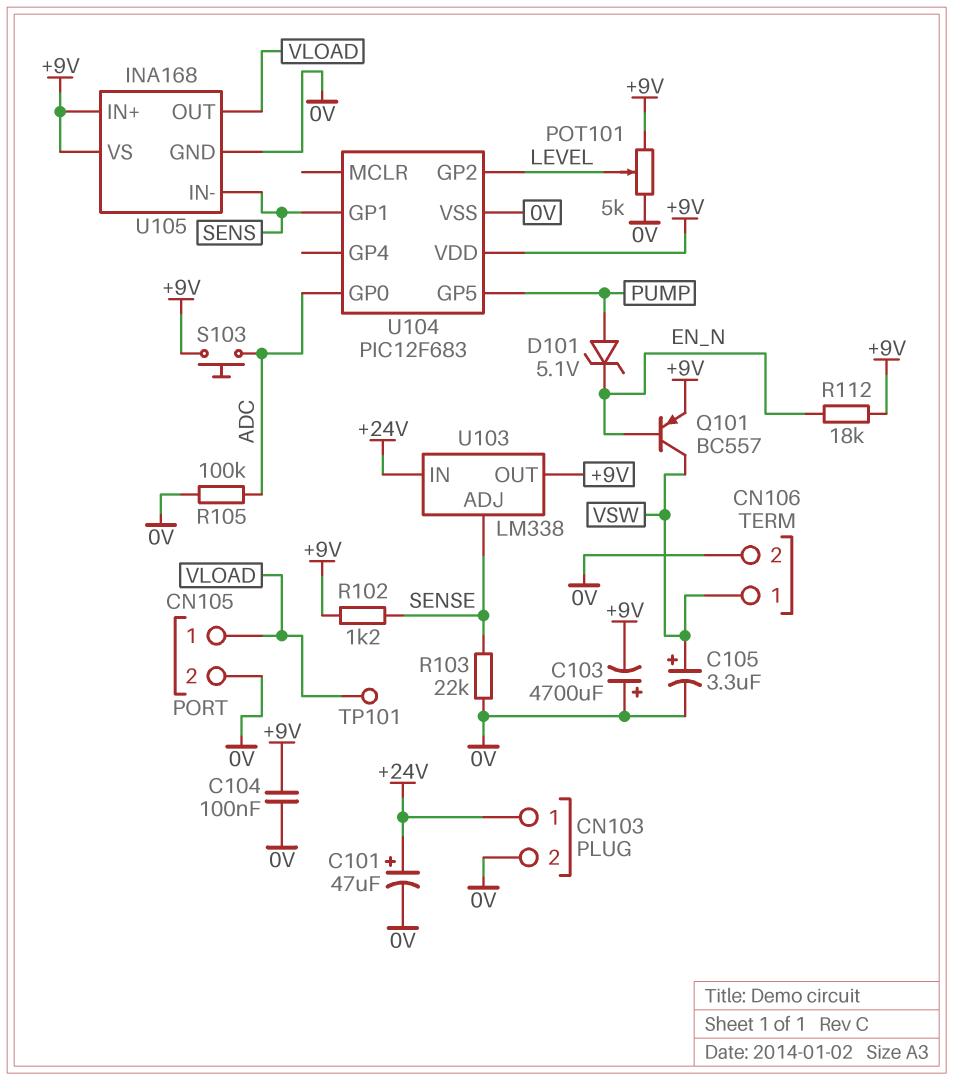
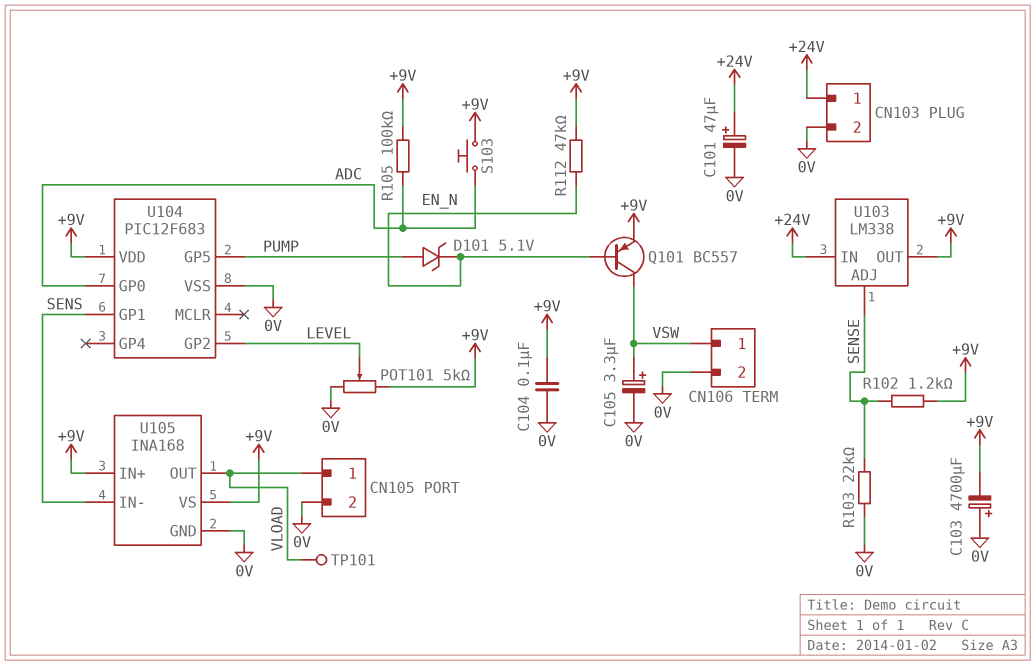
R105: 100k (0V, ADC) -> 100k (+9V, ADC)
R112: 18k (+9V, EN_N) -> 47k (+9V, EN_N)

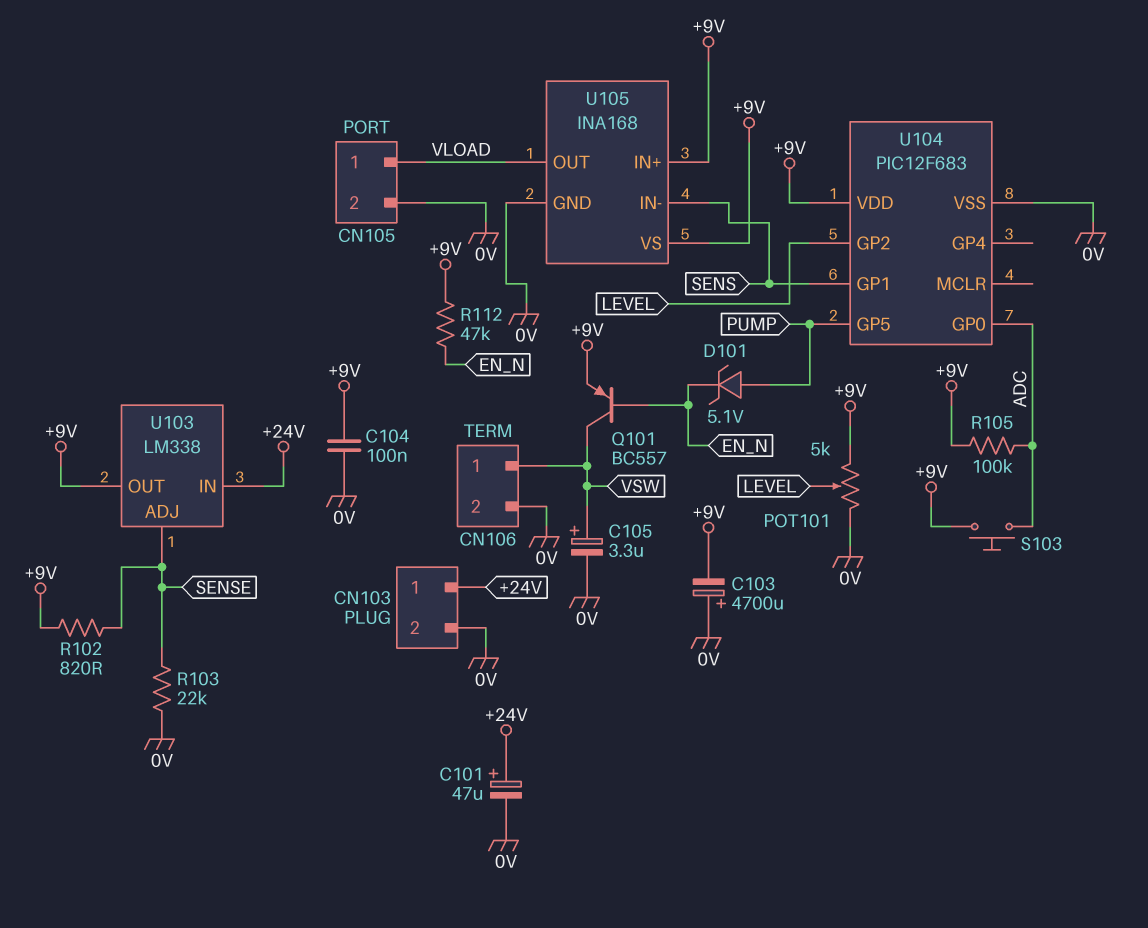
R102: 1.2k (+9V, SENSE) -> 820 (+9V, SENSE)
TP101: test point (VLOAD) -> none

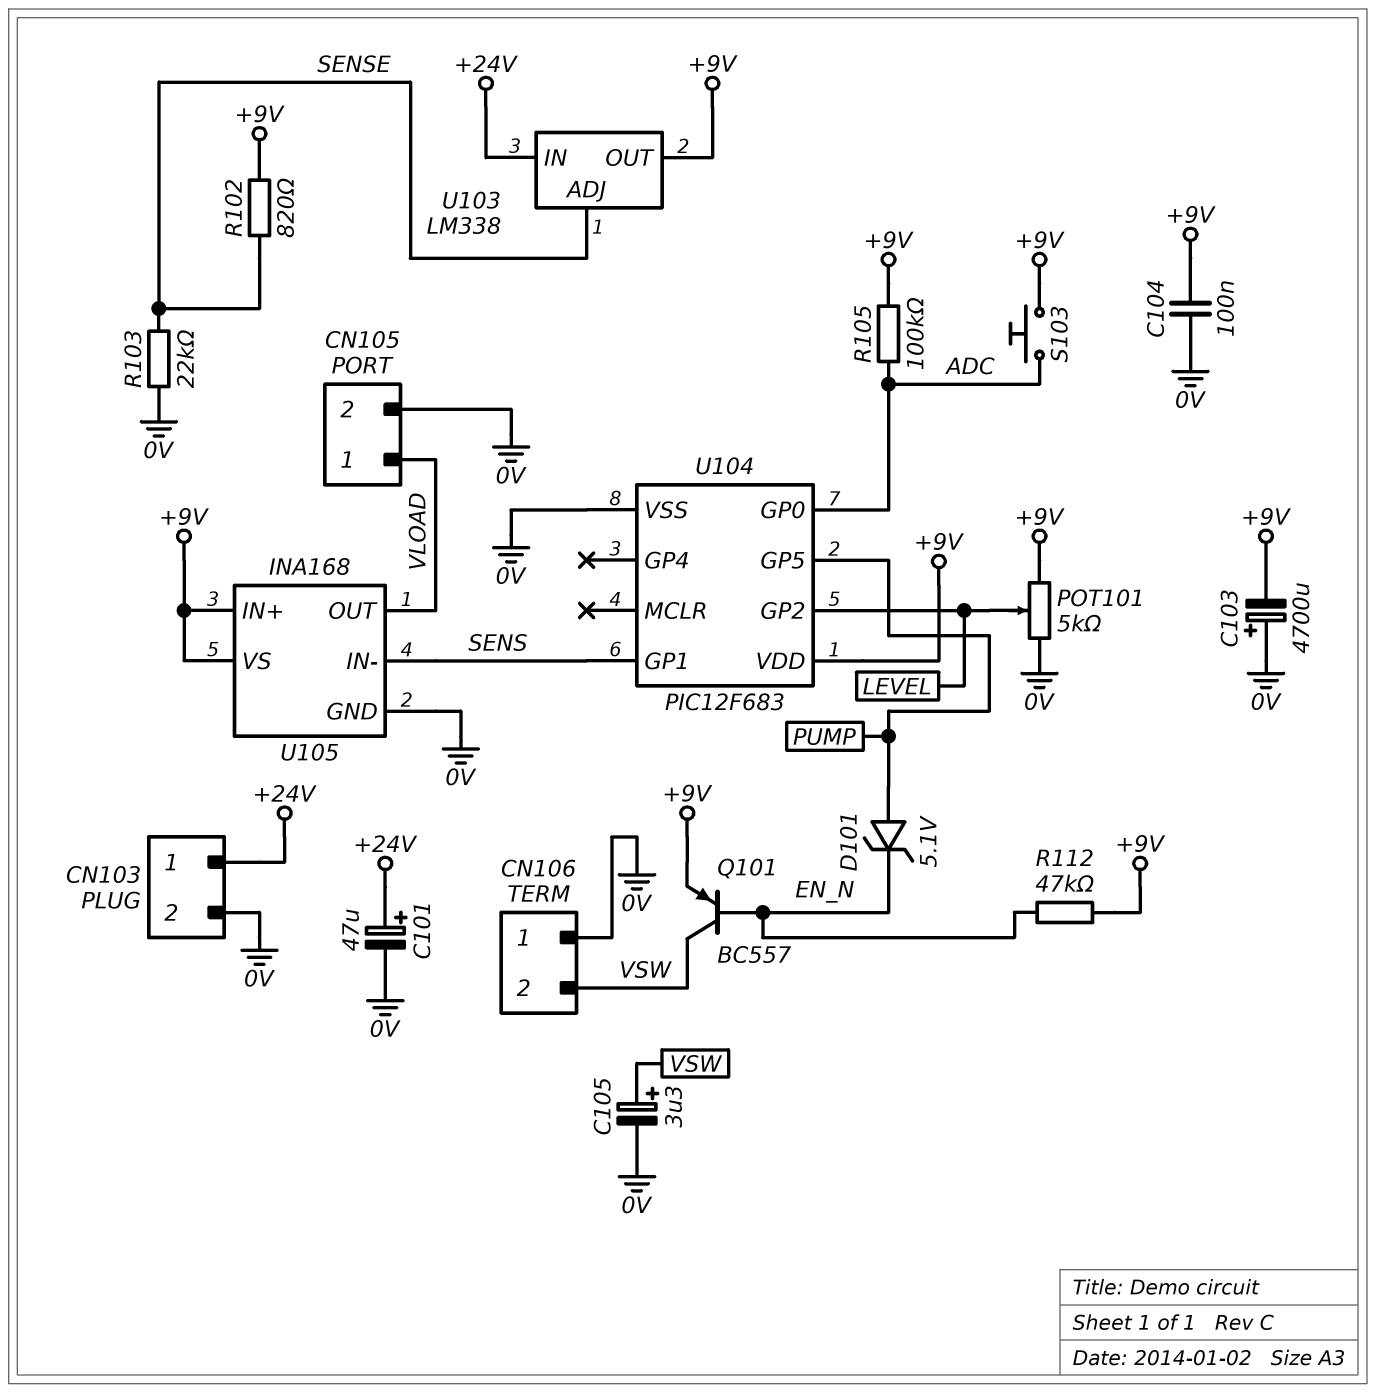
CN106 pin 1: VSW -> 0V
CN106 pin 2: 0V -> VSW

